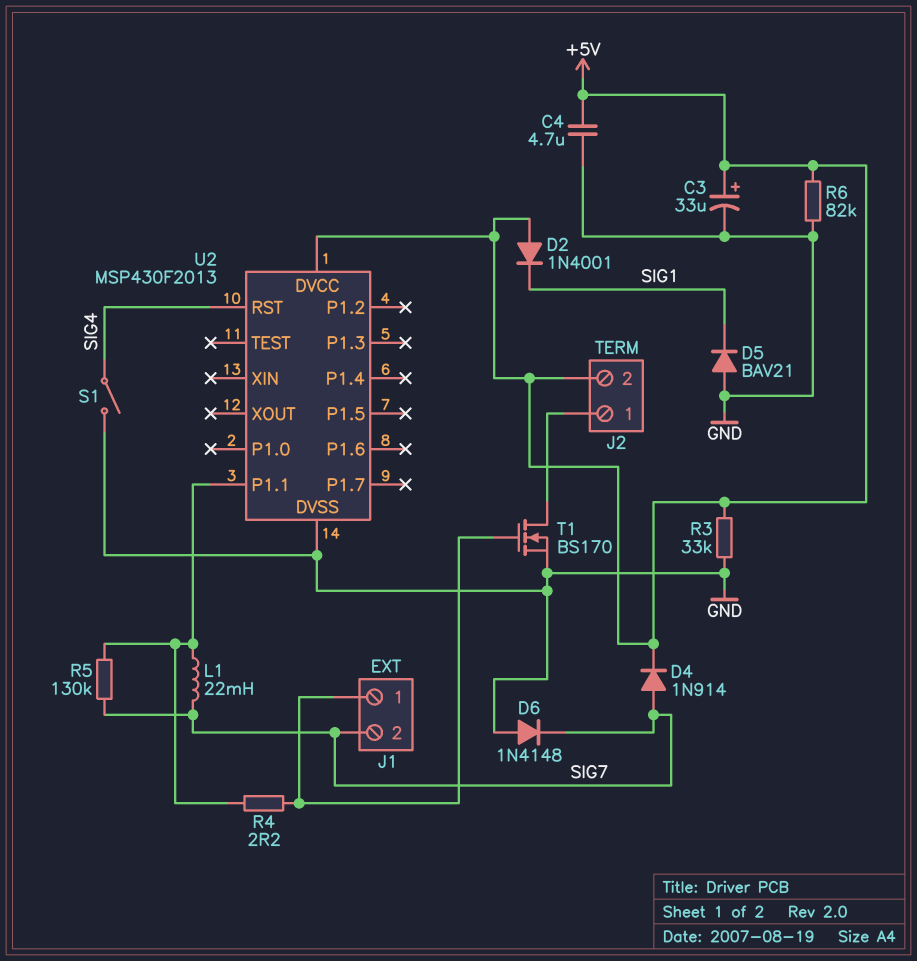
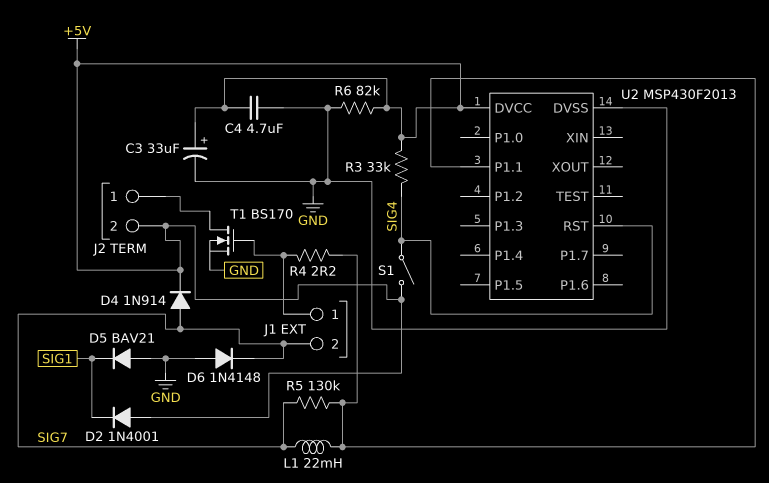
R3: 33k (+5V, GND) -> 33k (+5V, SIG4)
S1: switch (GND, SIG4) -> switch (+5V, SIG4)

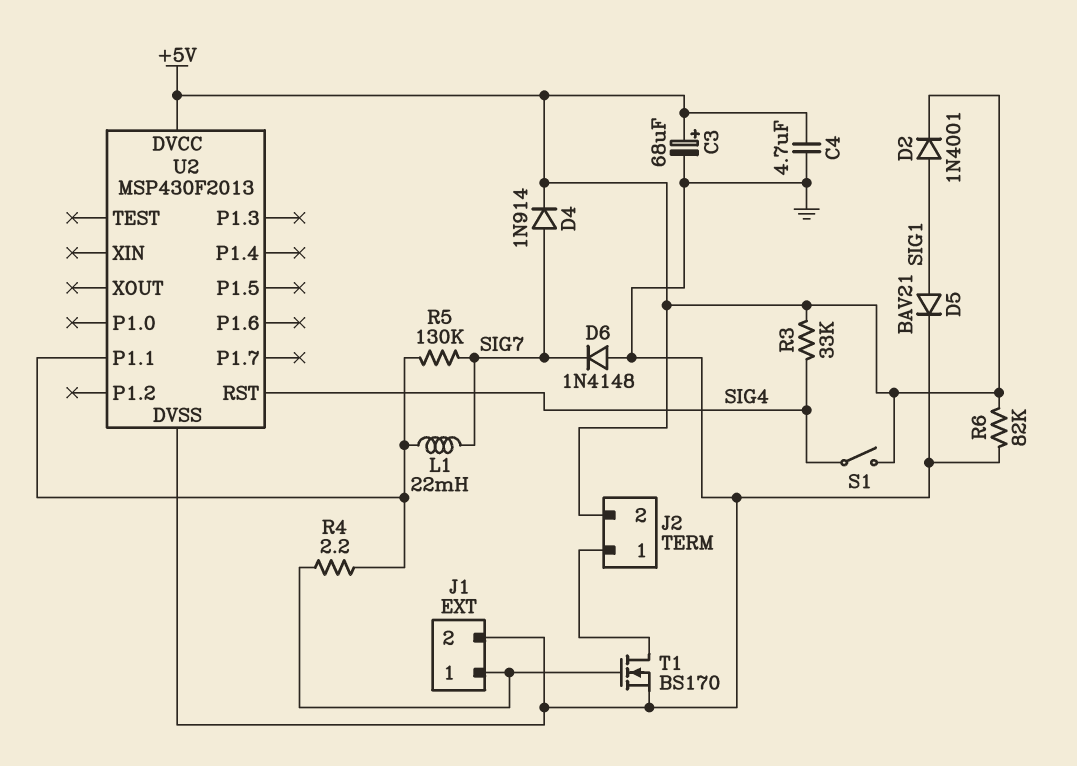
C3: 33uF (plus +5V, minus GND) -> 68uF (plus +5V, minus GND)
D2: diode 1N4001 (A +5V, K SIG1) -> diode 1N4001 (A SIG1, K +5V)
D5: diode BAV21 (A GND, K SIG1) -> diode BAV21 (A SIG1, K GND)
J1 pin 2: SIG7 -> GND

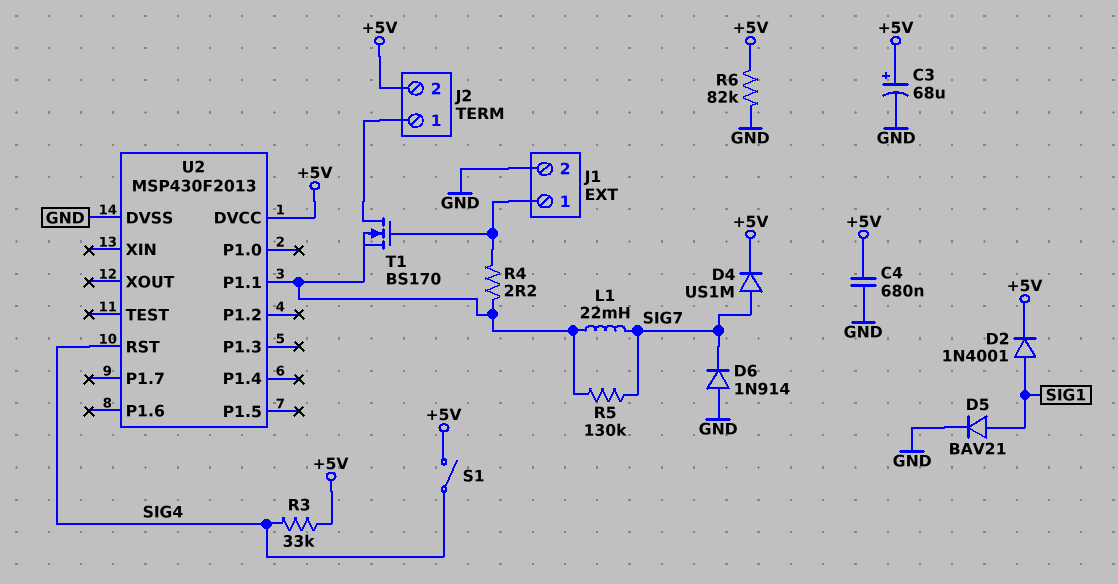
C4: 4.7uF (+5V, GND) -> 680nF (+5V, GND)
D4: diode 1N914 (A SIG7, K +5V) -> diode US1M (A SIG7, K +5V)
D6: diode 1N4148 (A GND, K SIG7) -> diode 1N914 (A GND, K SIG7)
T1: NMOS BS170 (G J1/1, D J2/1, S GND) -> NMOS BS170 (G J1/1, D J2/1, S U2/P1.1)

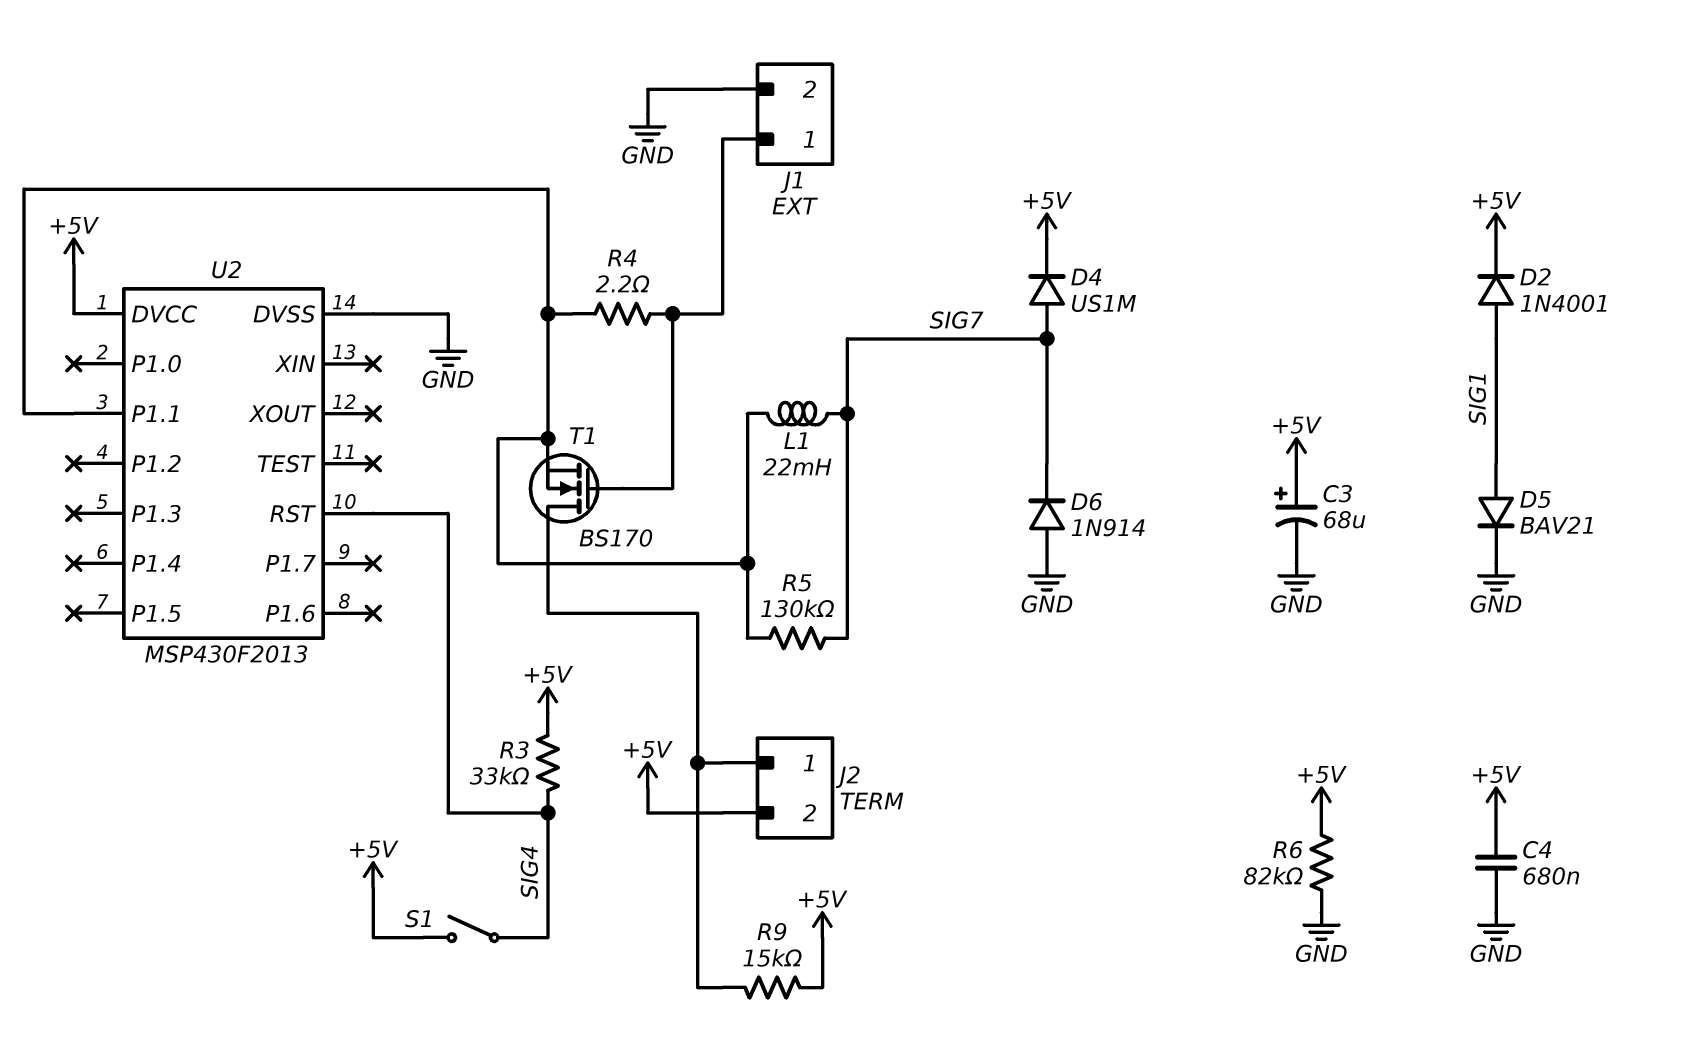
R9: none -> 15k (+5V, J2/1)

